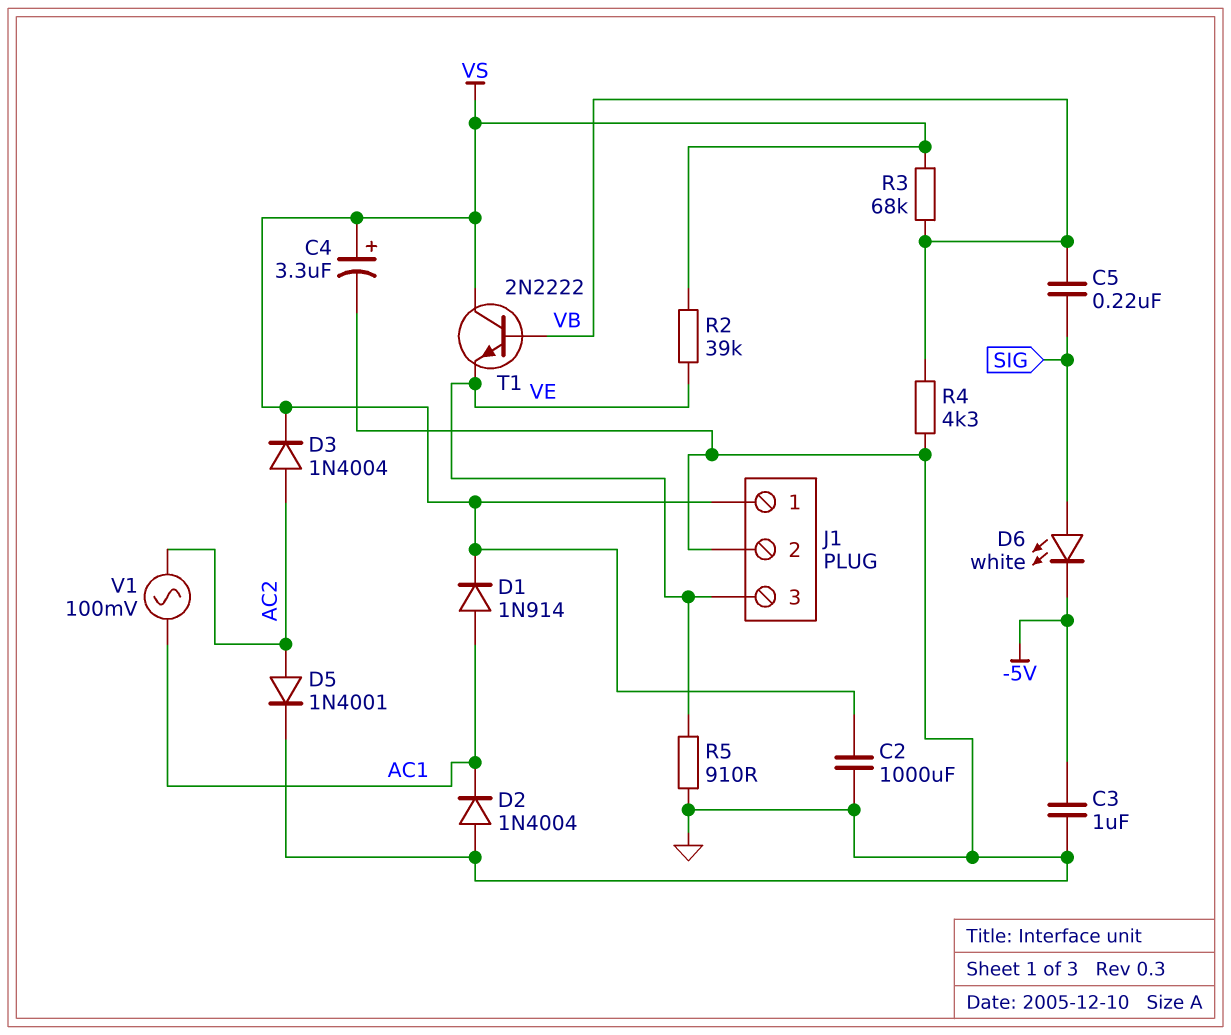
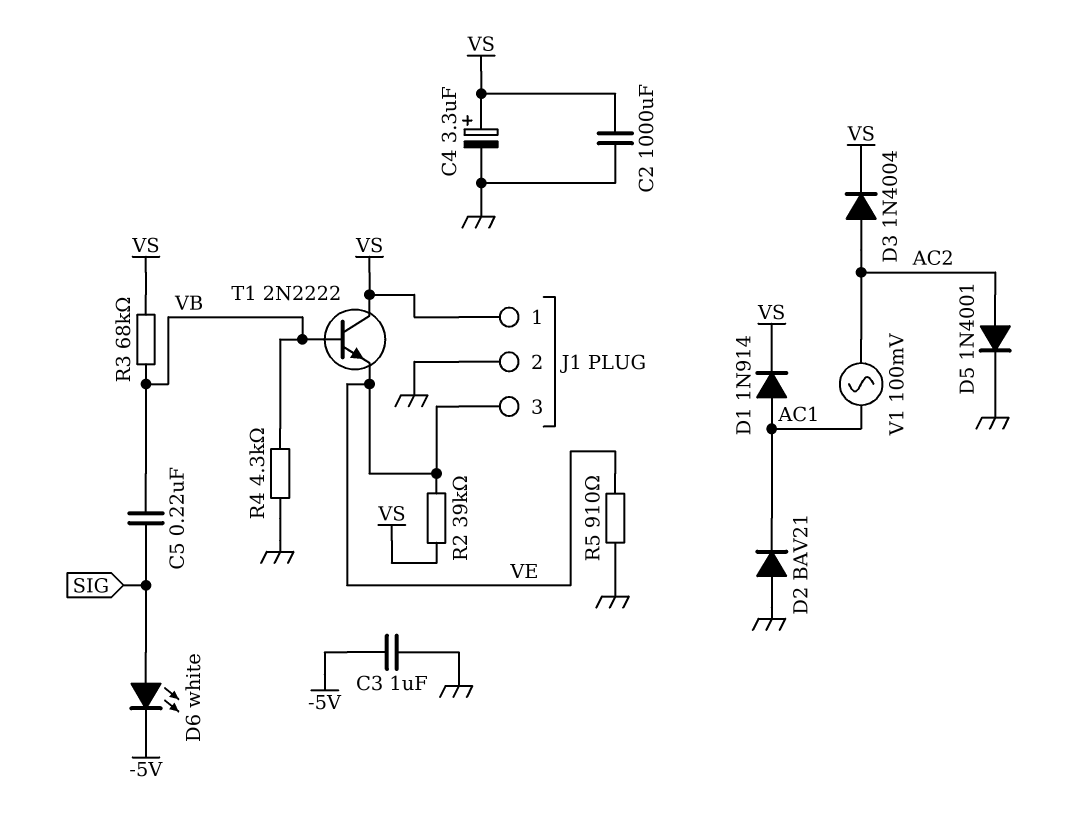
D2: diode 1N4004 (A GND, K AC1) -> diode BAV21 (A GND, K AC1)

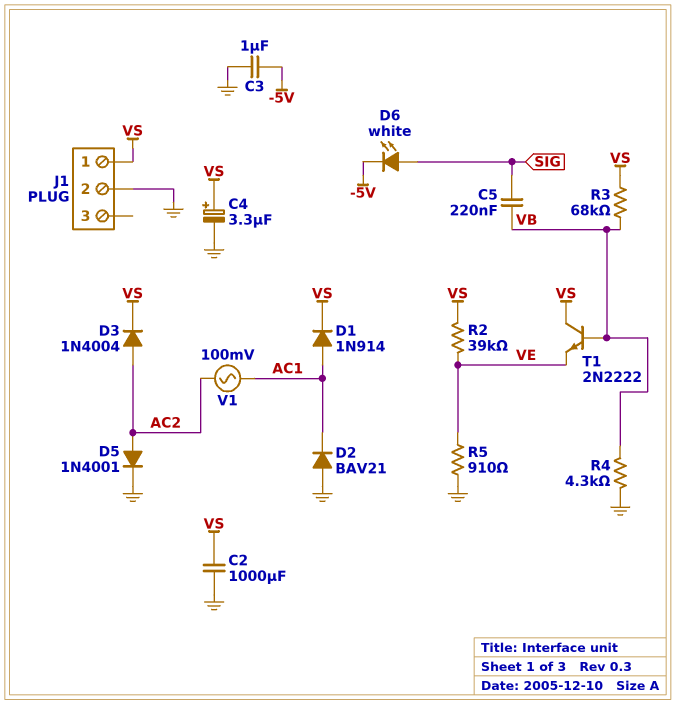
J1 pin 3: VE -> none

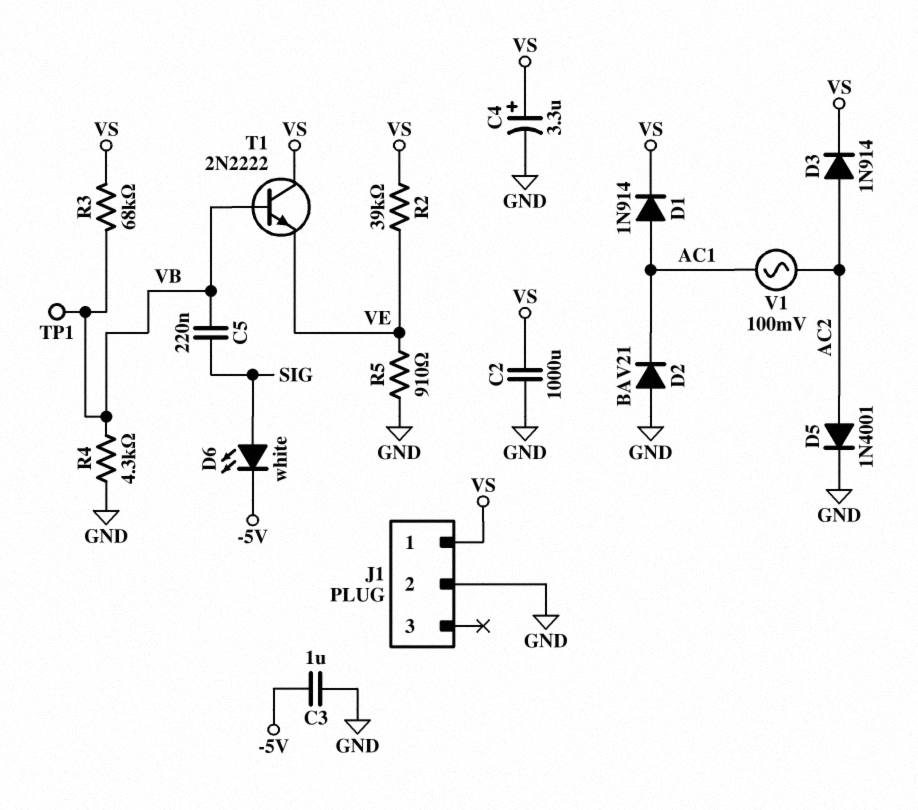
D3: diode 1N4004 (A AC2, K VS) -> diode 1N914 (A AC2, K VS)
TP1: none -> test point (VB)

